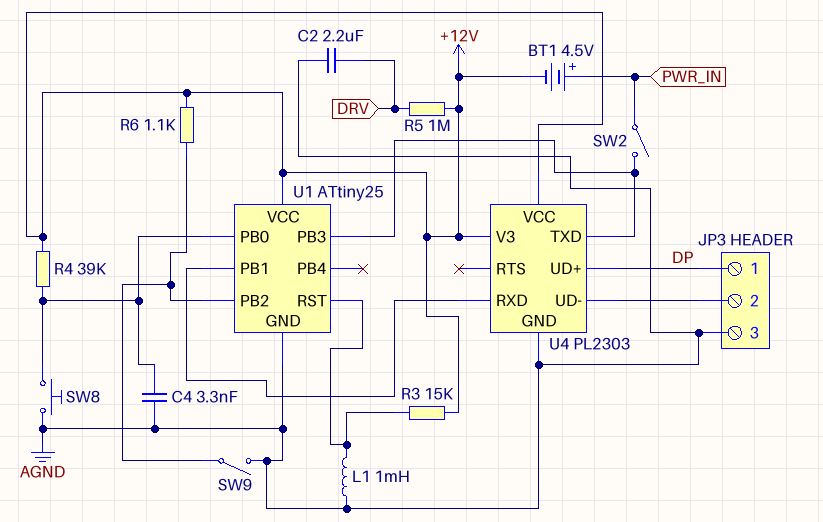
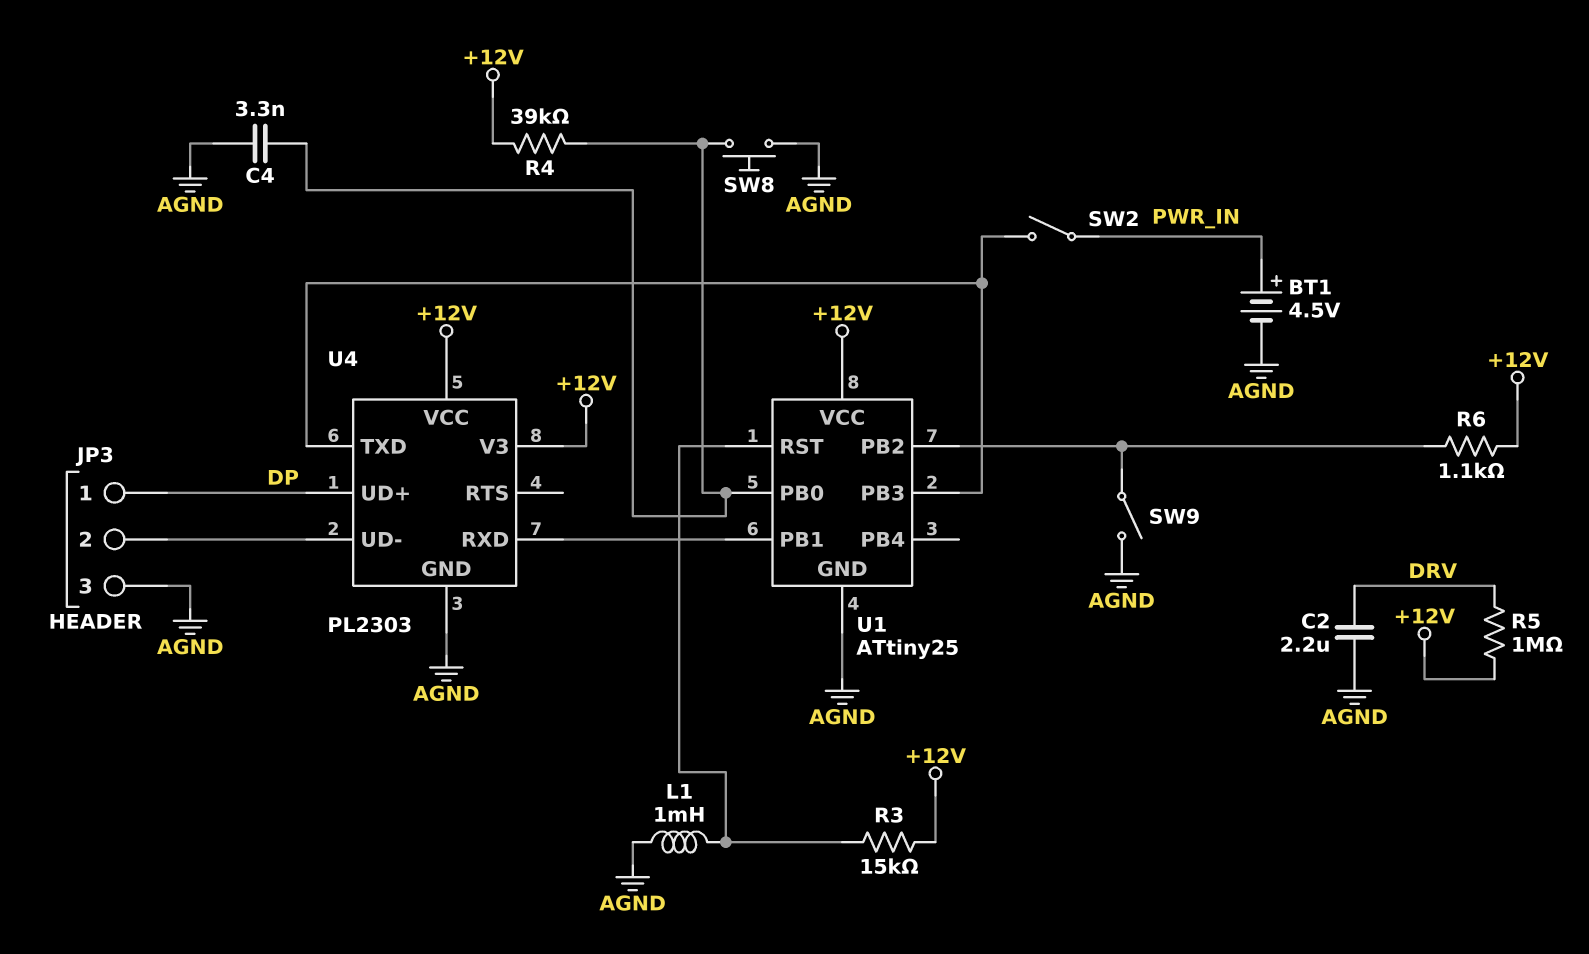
BT1: 4.5V (plus PWR_IN, minus +12V) -> 4.5V (plus PWR_IN, minus AGND)

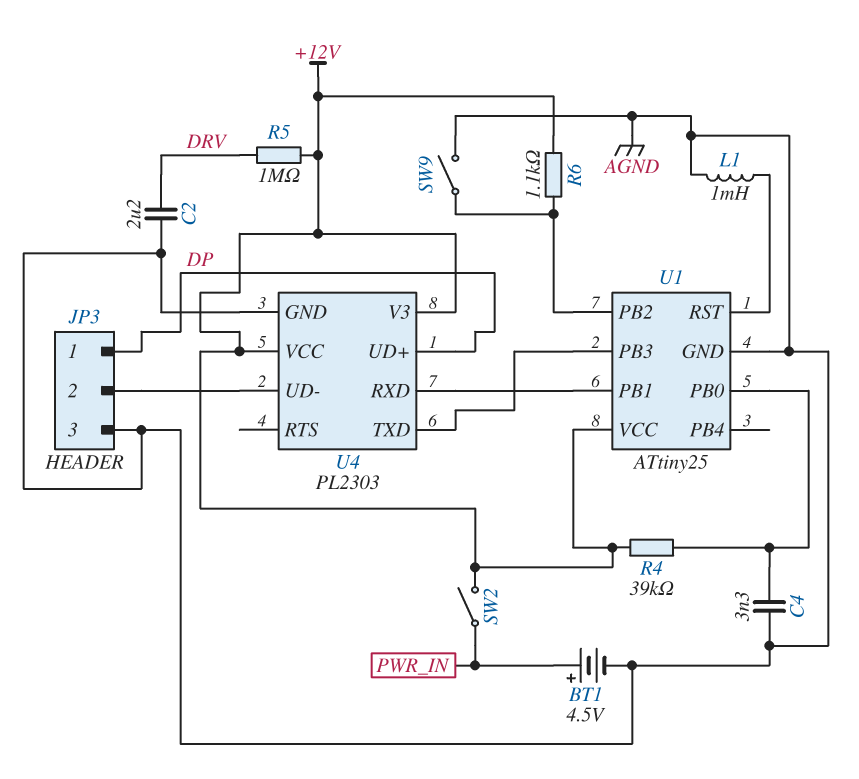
R3: 15k (+12V, U1/RST) -> none
SW2: switch (PWR_IN, U1/PB3) -> switch (+12V, PWR_IN)
SW8: button (AGND, U1/PB0) -> none

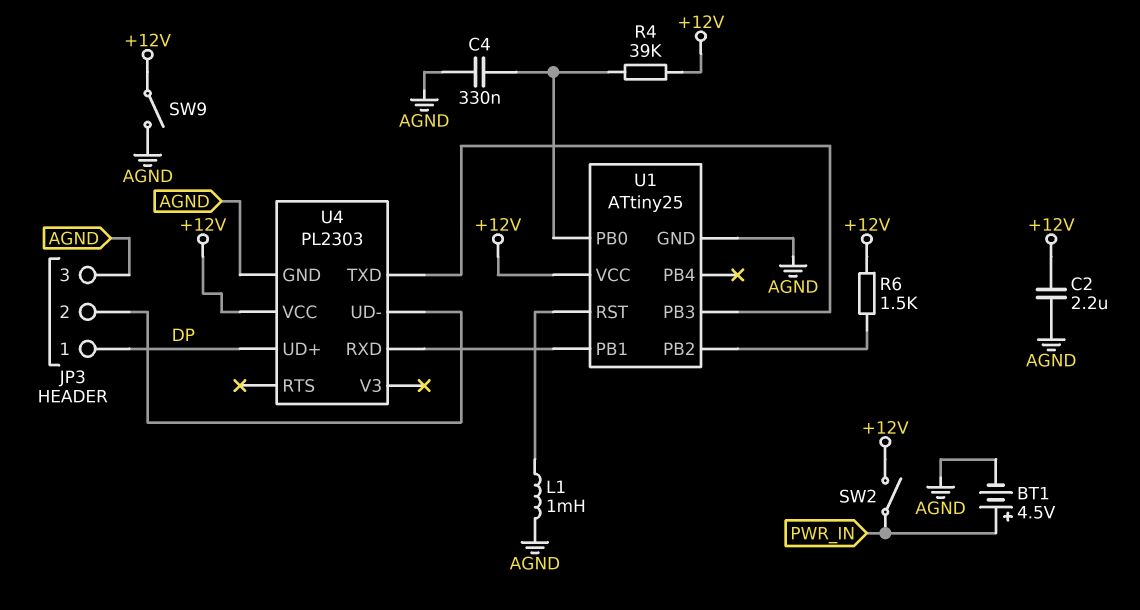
C2: 2.2uF (AGND, DRV) -> 2.2uF (+12V, AGND)
C4: 3.3nF (AGND, U1/PB0) -> 330nF (AGND, U1/PB0)
R5: 1M (+12V, DRV) -> none
R6: 1.1k (+12V, U1/PB2) -> 1.5k (+12V, U1/PB2)
SW9: switch (AGND, U1/PB2) -> switch (+12V, AGND)
U4 pin V3: +12V -> none

